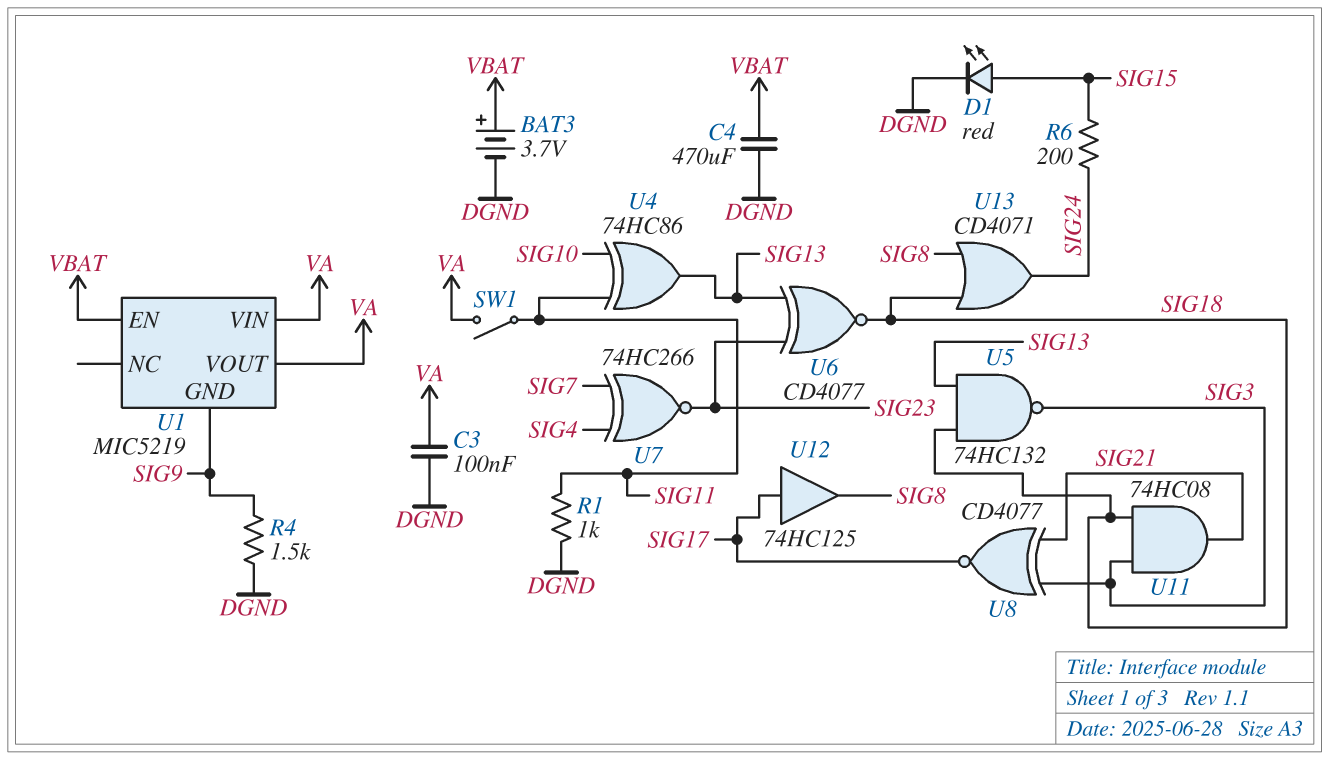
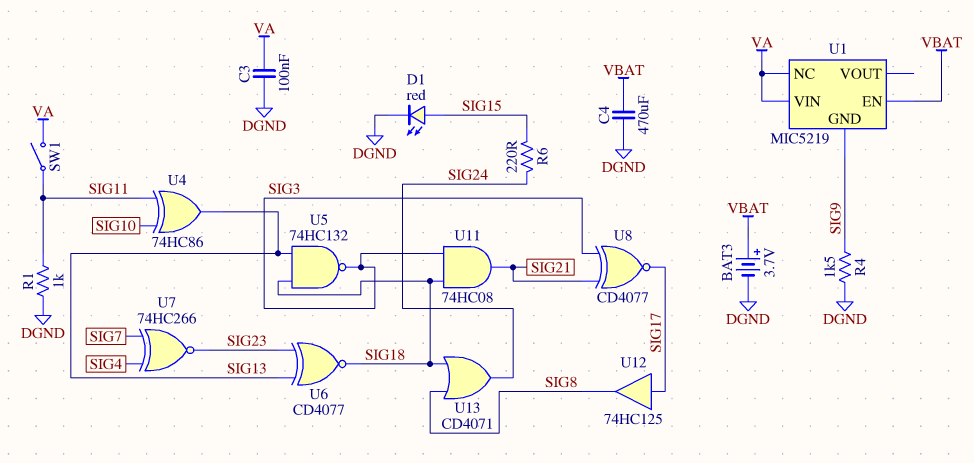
R6: 200 (SIG15, SIG24) -> 220 (SIG15, SIG24)
U1 pin NC: none -> VA
U1 pin VOUT: VA -> none

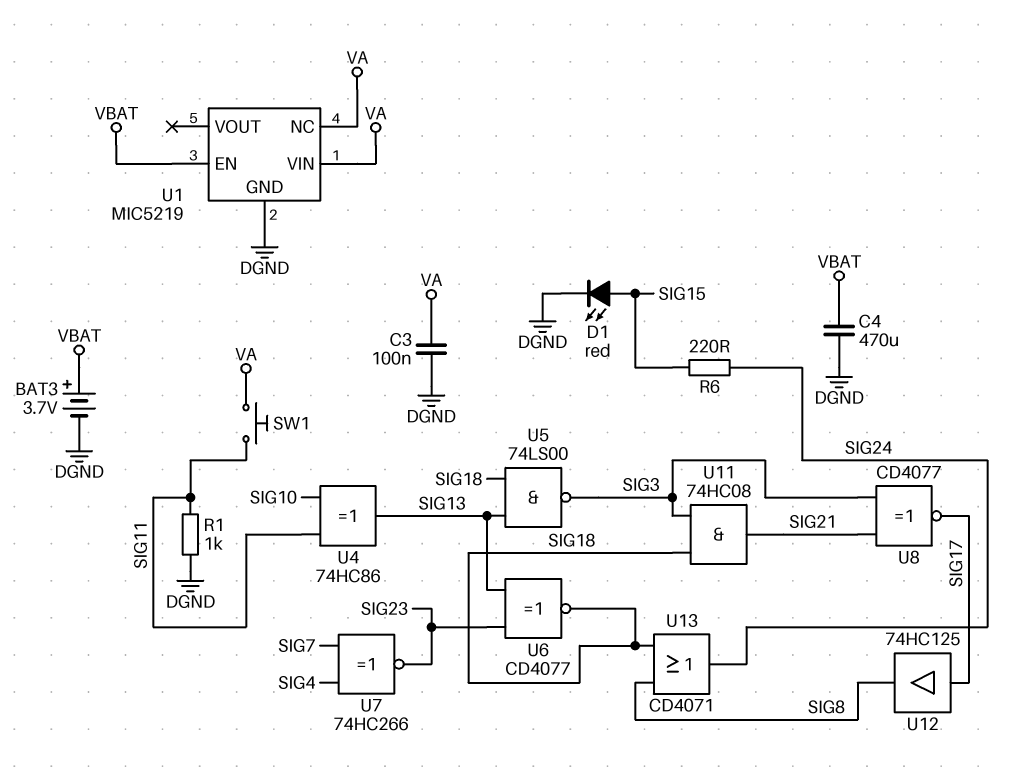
R4: 1.5k (DGND, SIG9) -> none
SW1: switch (SIG11, VA) -> button (SIG11, VA)
U1 pin GND: SIG9 -> DGND
U5: NAND 74HC132 (in SIG13, in SIG18, out SIG3) -> NAND 74LS00 (in SIG13, in SIG18, out SIG3)

